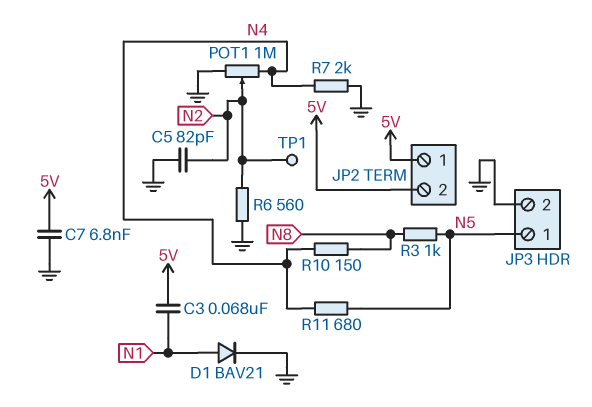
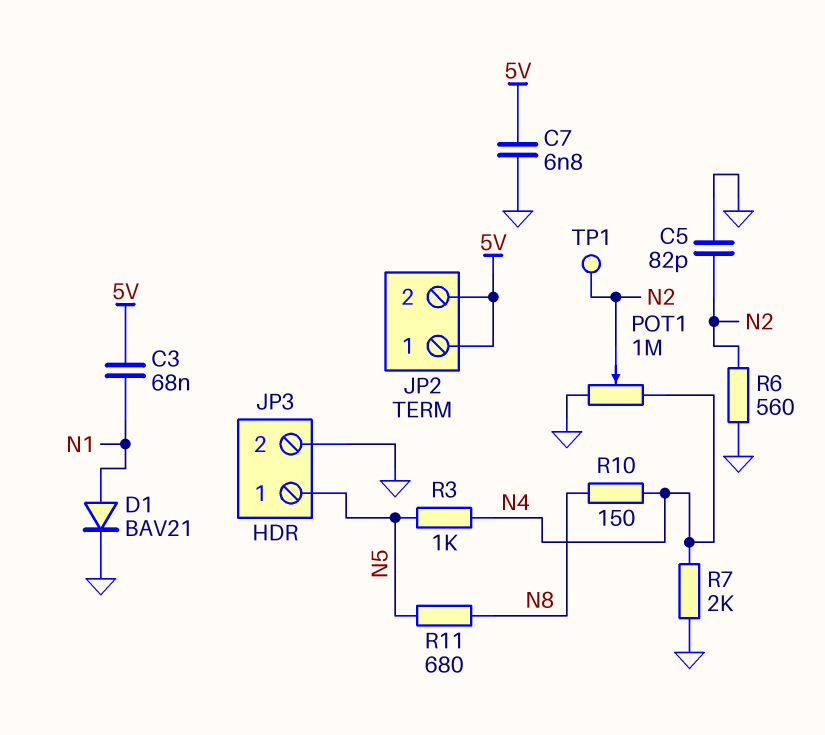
R3: 1k (N5, N8) -> 1k (N4, N5)
R11: 680 (N4, N5) -> 680 (N5, N8)

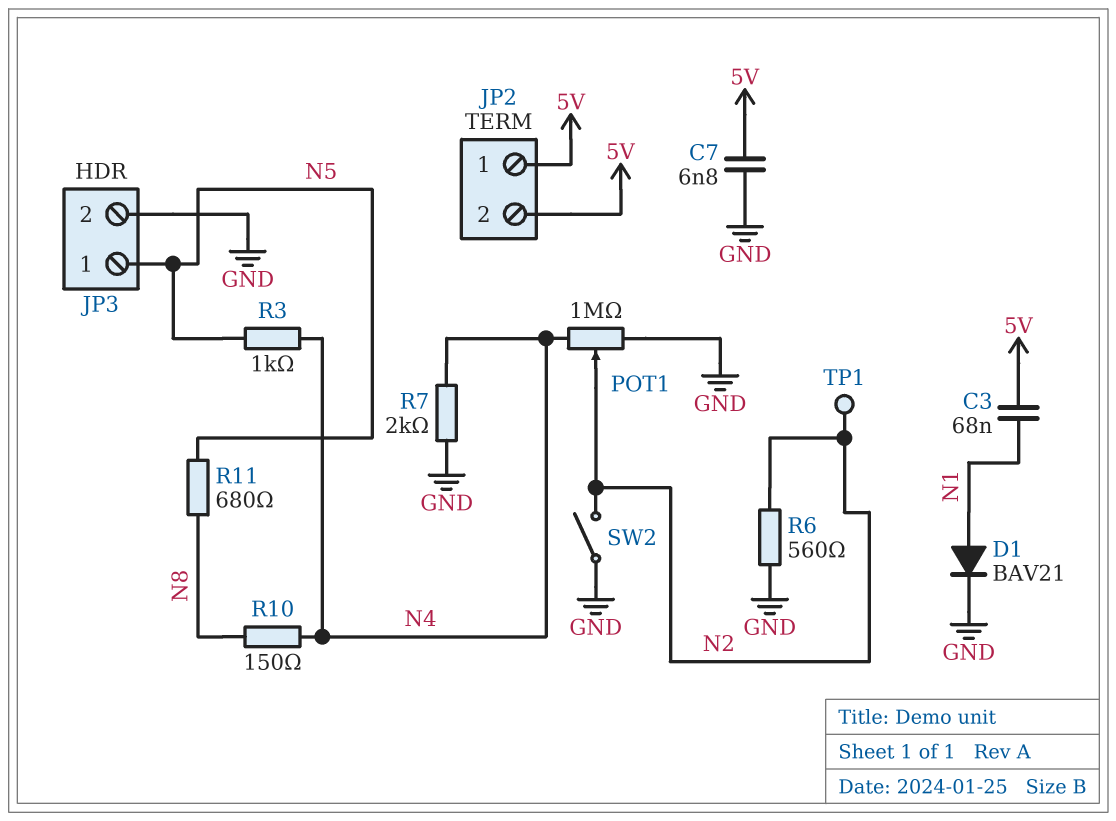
C5: 82pF (GND, N2) -> none
SW2: none -> switch (GND, N2)

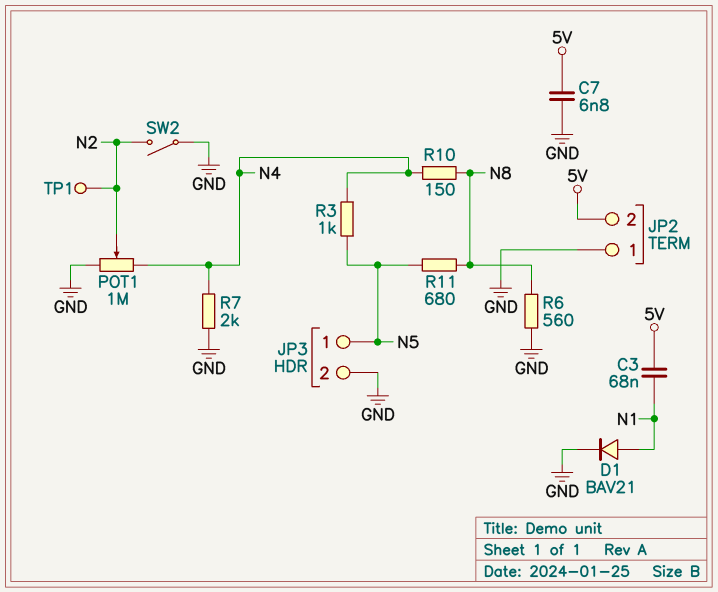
JP2 pin 1: 5V -> GND
R6: 560 (GND, N2) -> 560 (GND, N8)

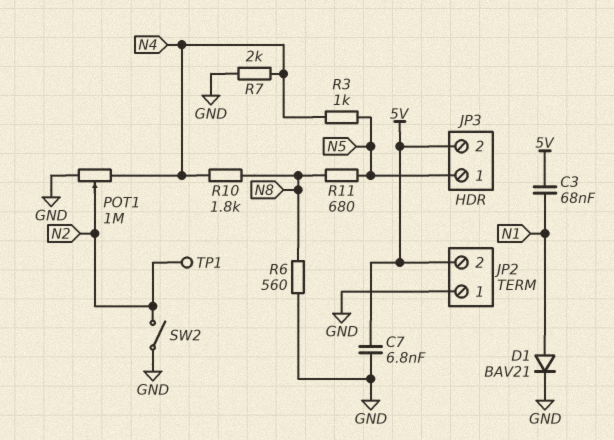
JP3 pin 2: GND -> 5V
R10: 150 (N4, N8) -> 1.8k (N4, N8)

